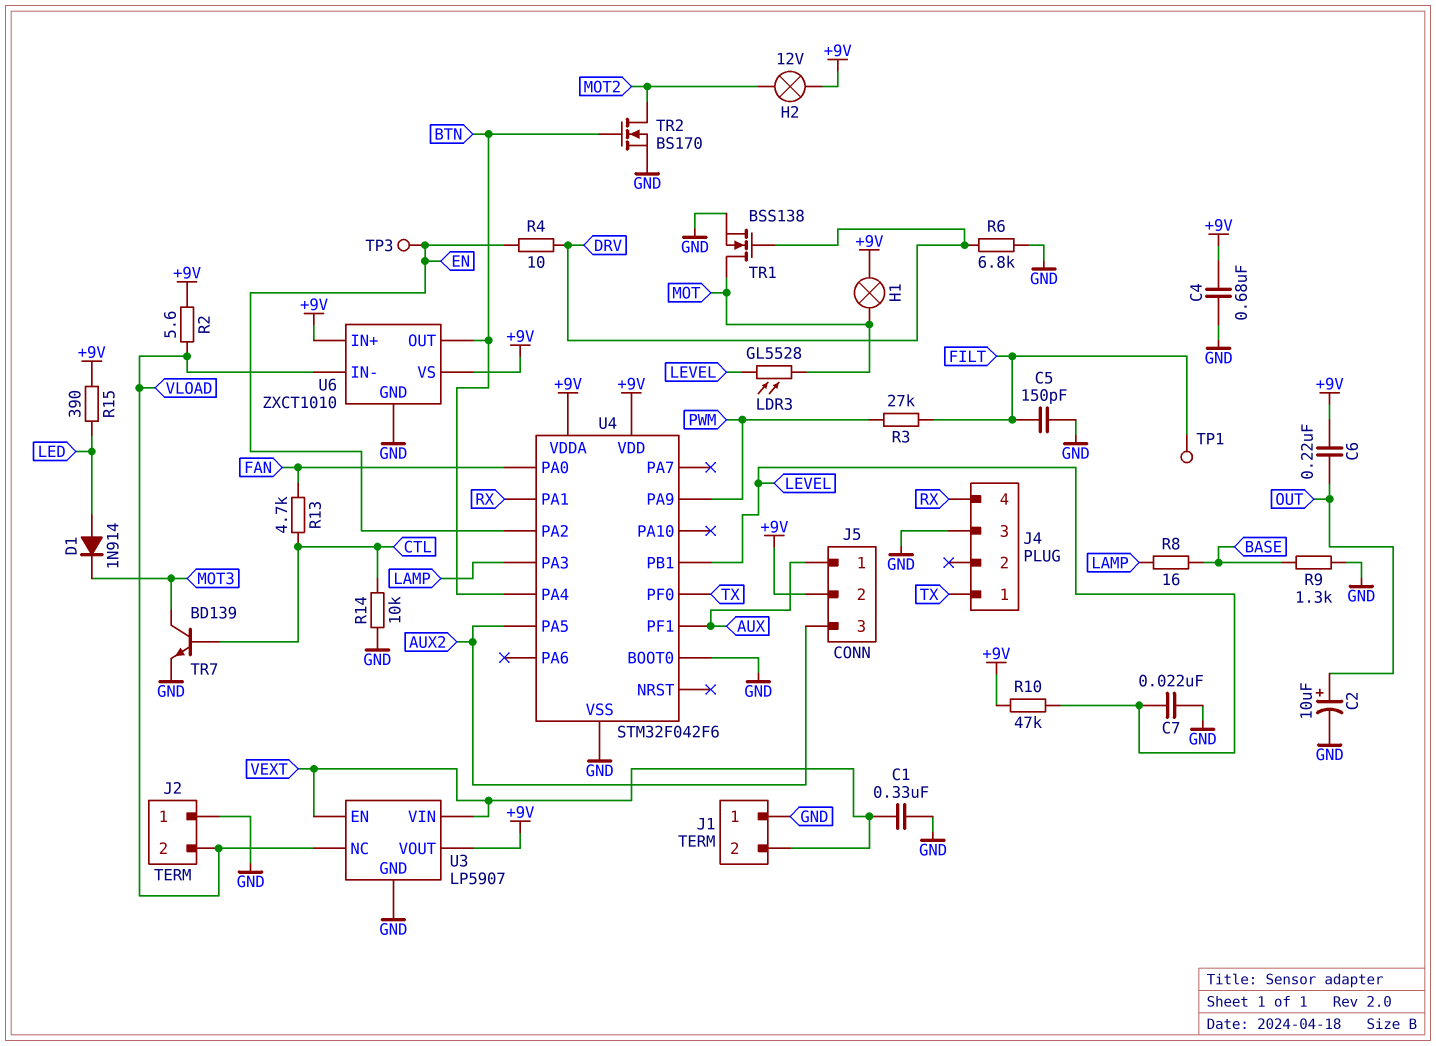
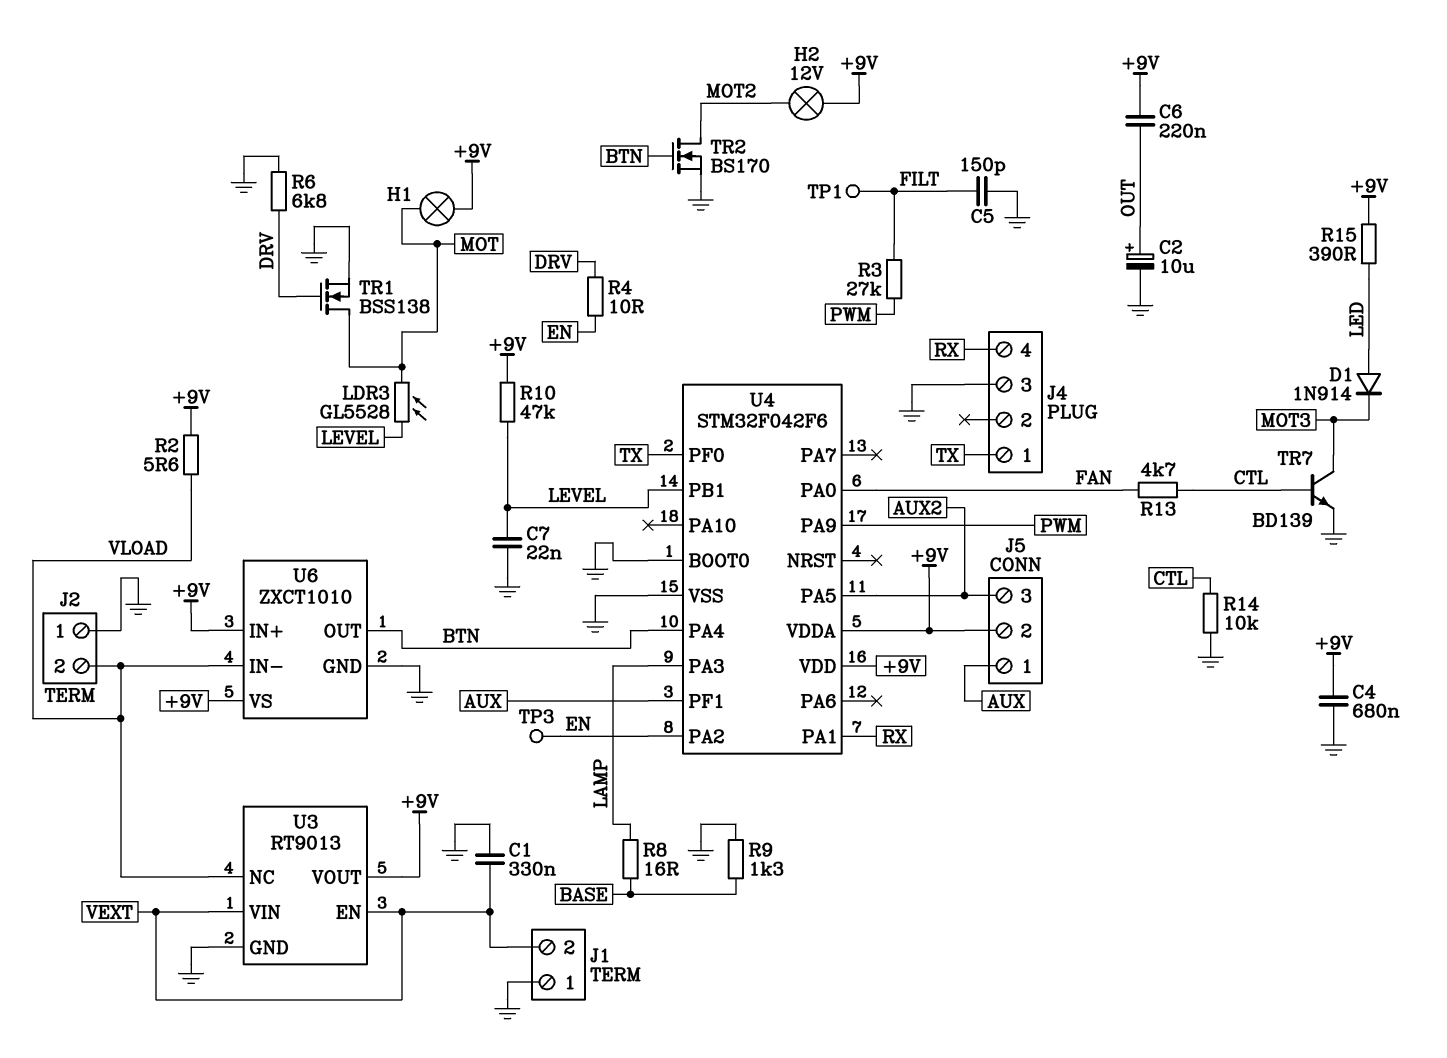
U3: LP5907 -> RT9013

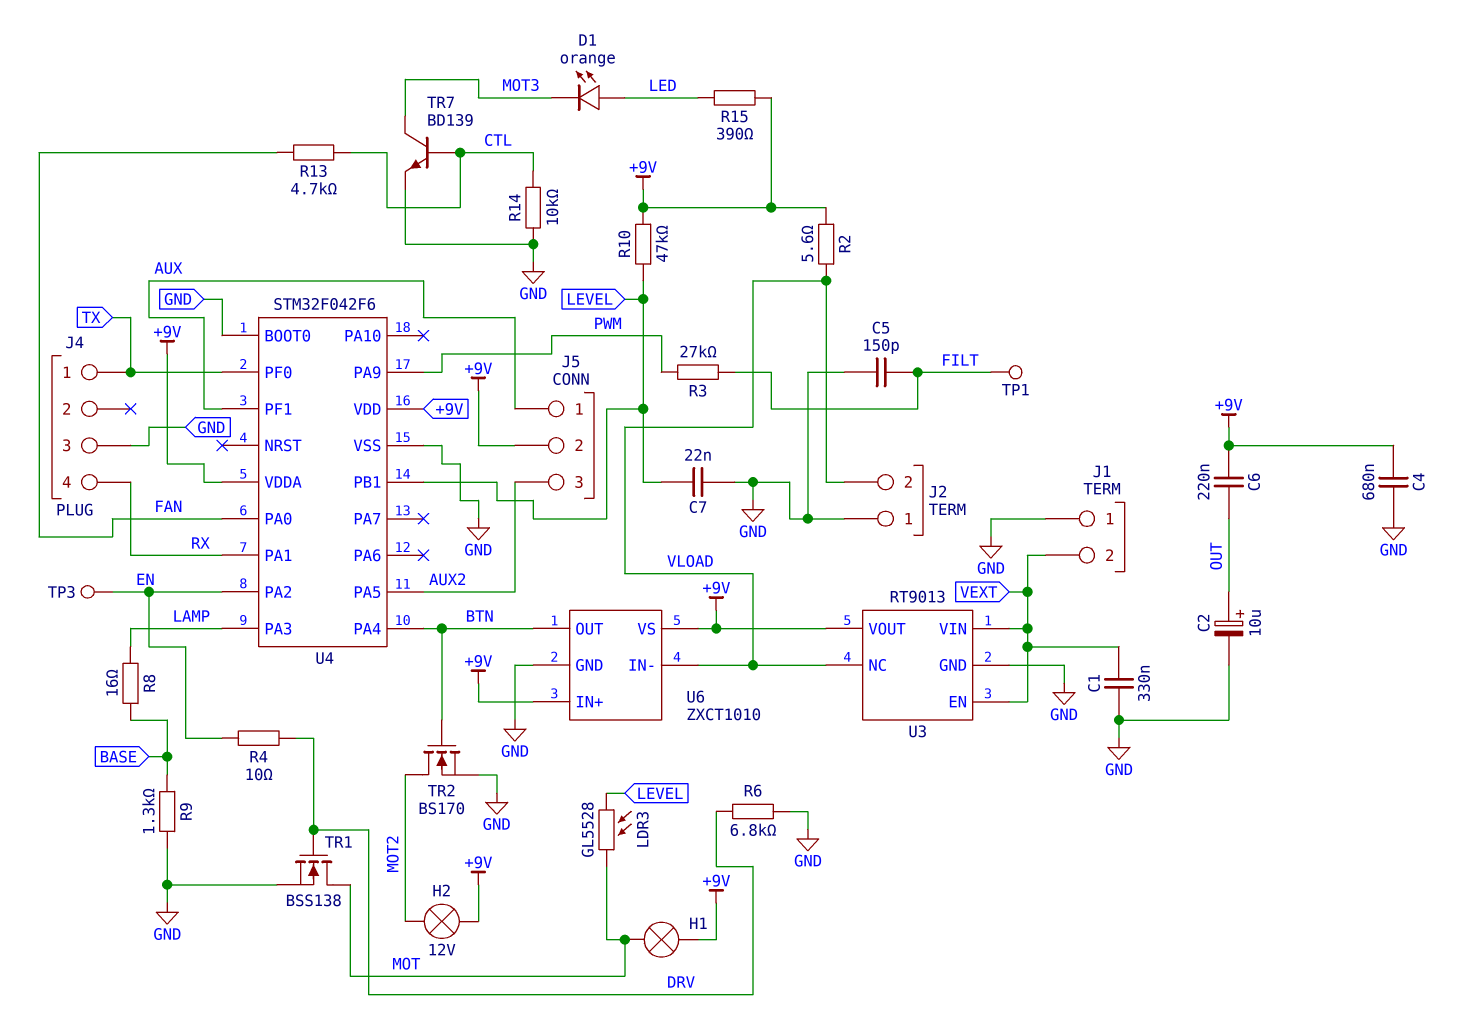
D1: diode 1N914 (A LED, K MOT3) -> LED orange (A LED, K MOT3)

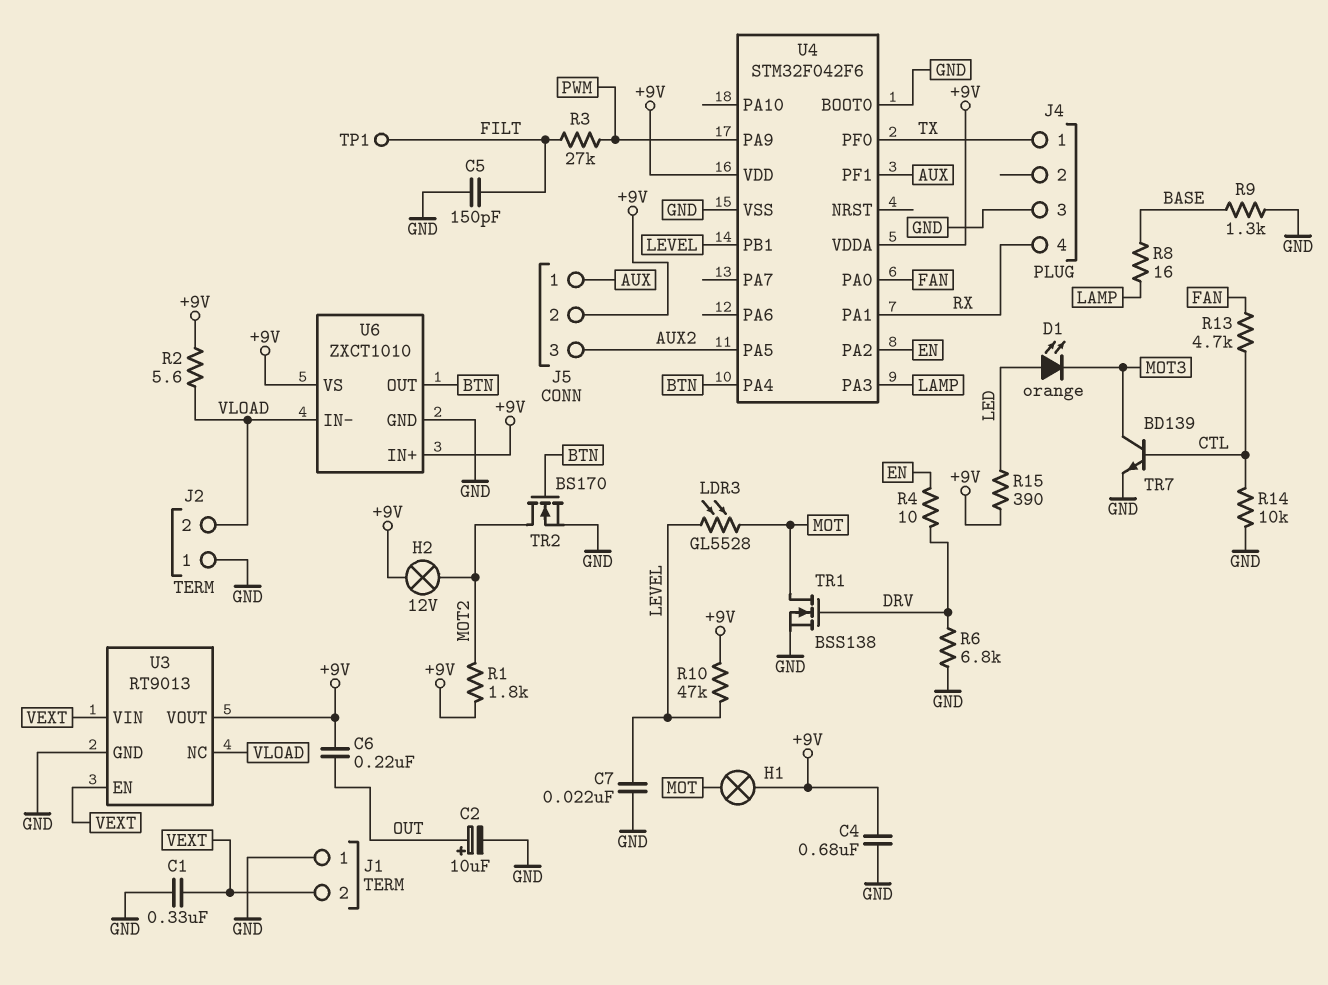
R1: none -> 1.8k (+9V, MOT2)
TP3: test point (EN) -> none

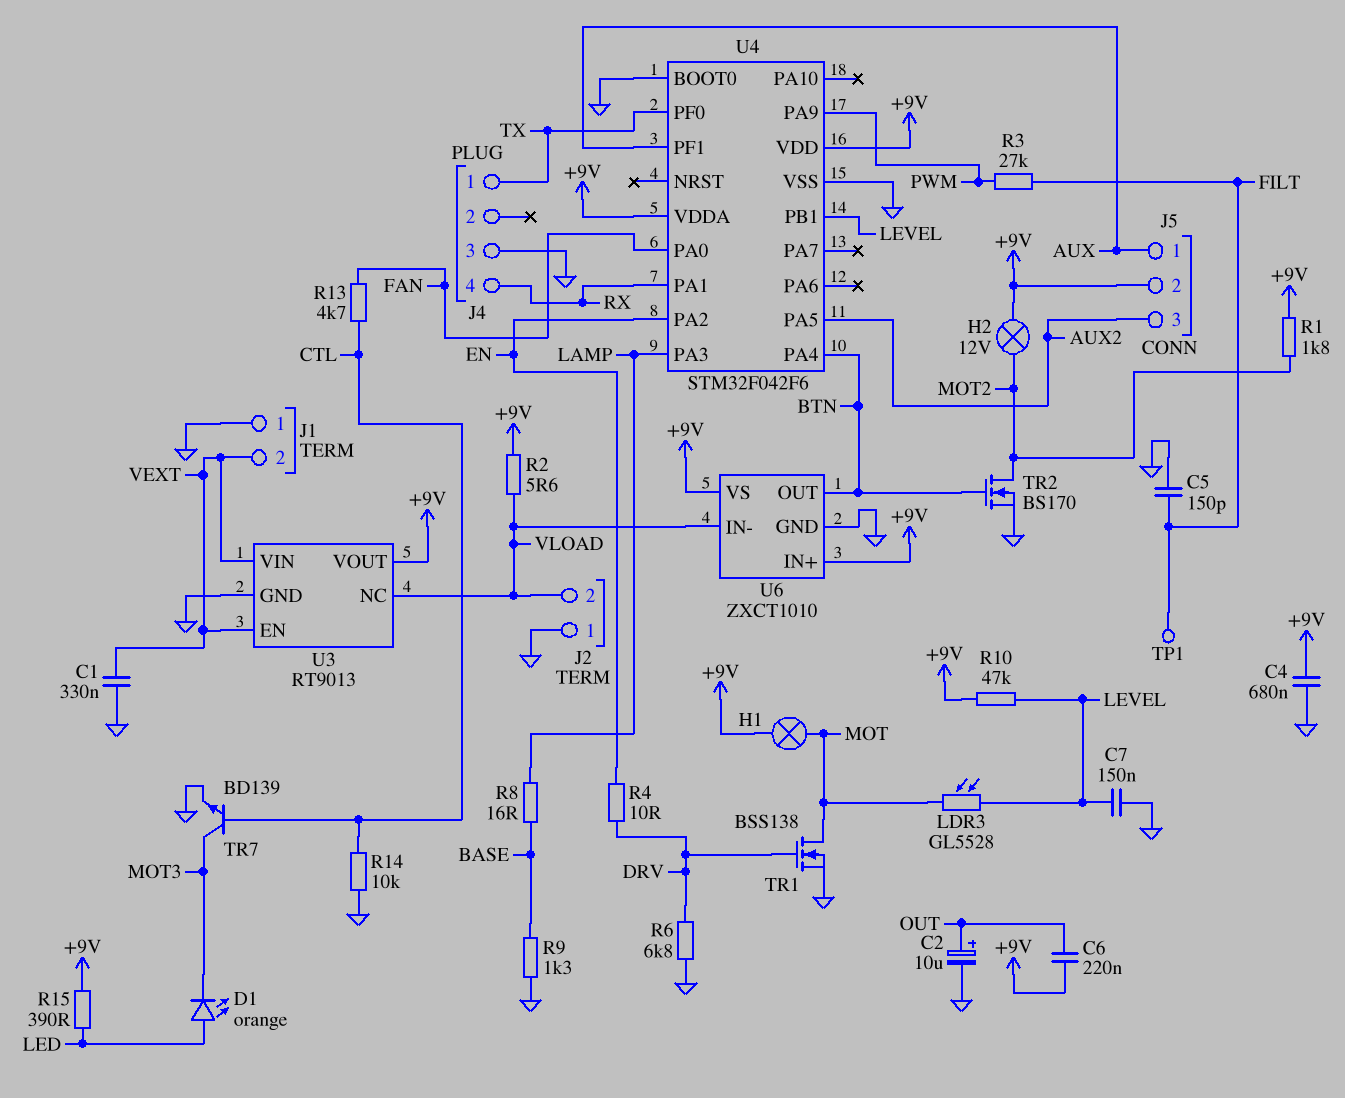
C7: 22nF (GND, LEVEL) -> 150nF (GND, LEVEL)

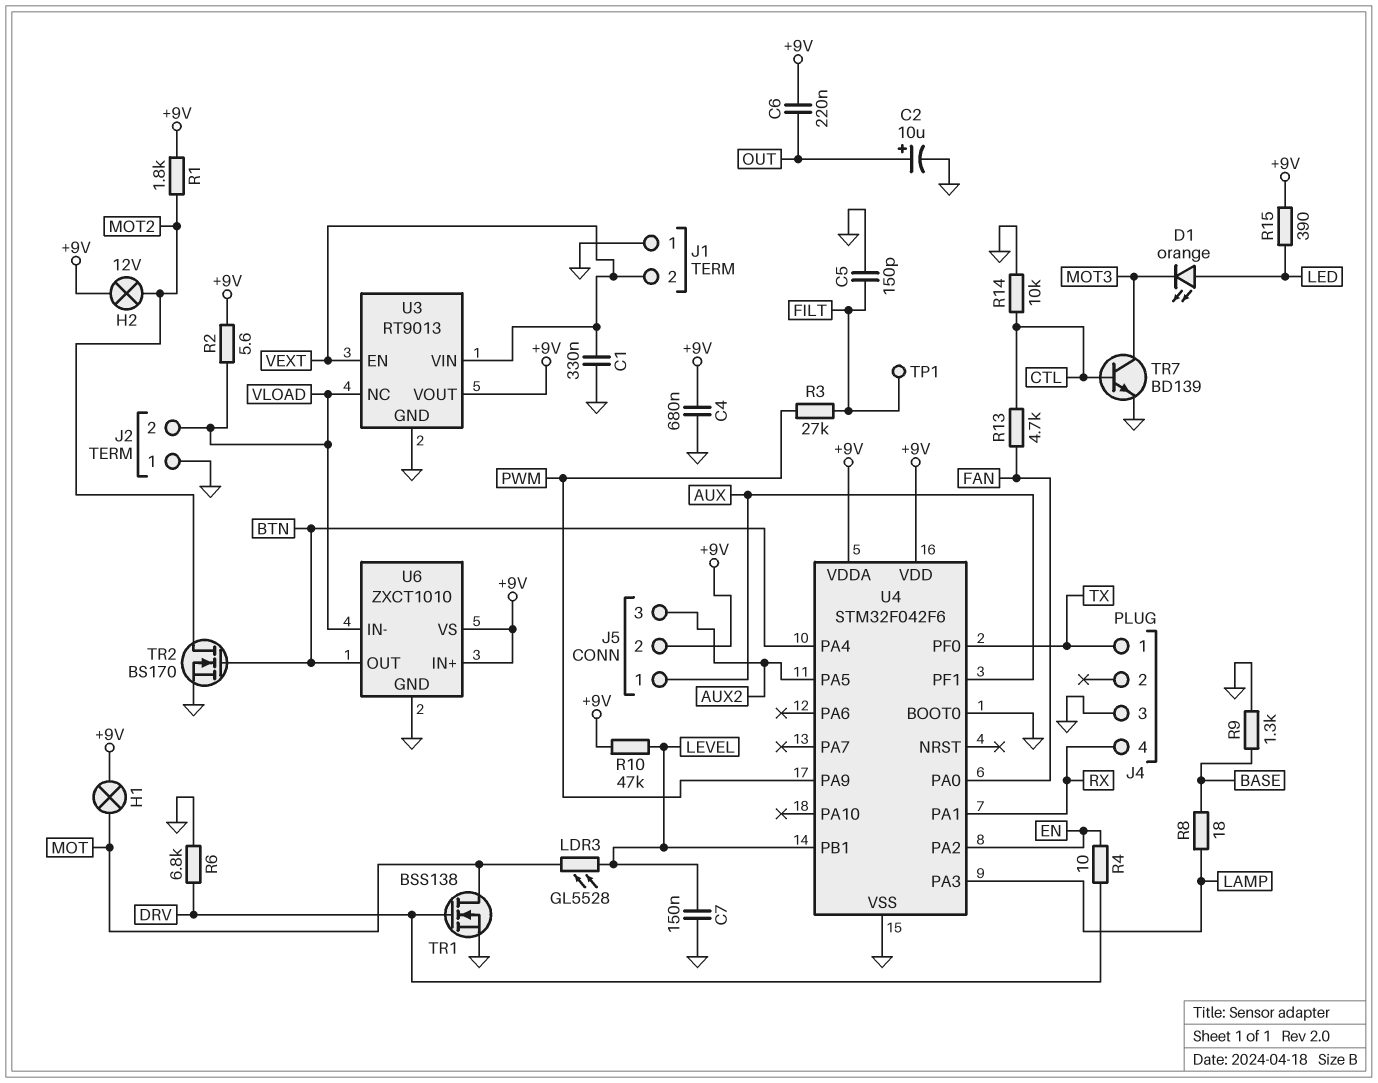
R8: 16 (BASE, LAMP) -> 18 (BASE, LAMP)

